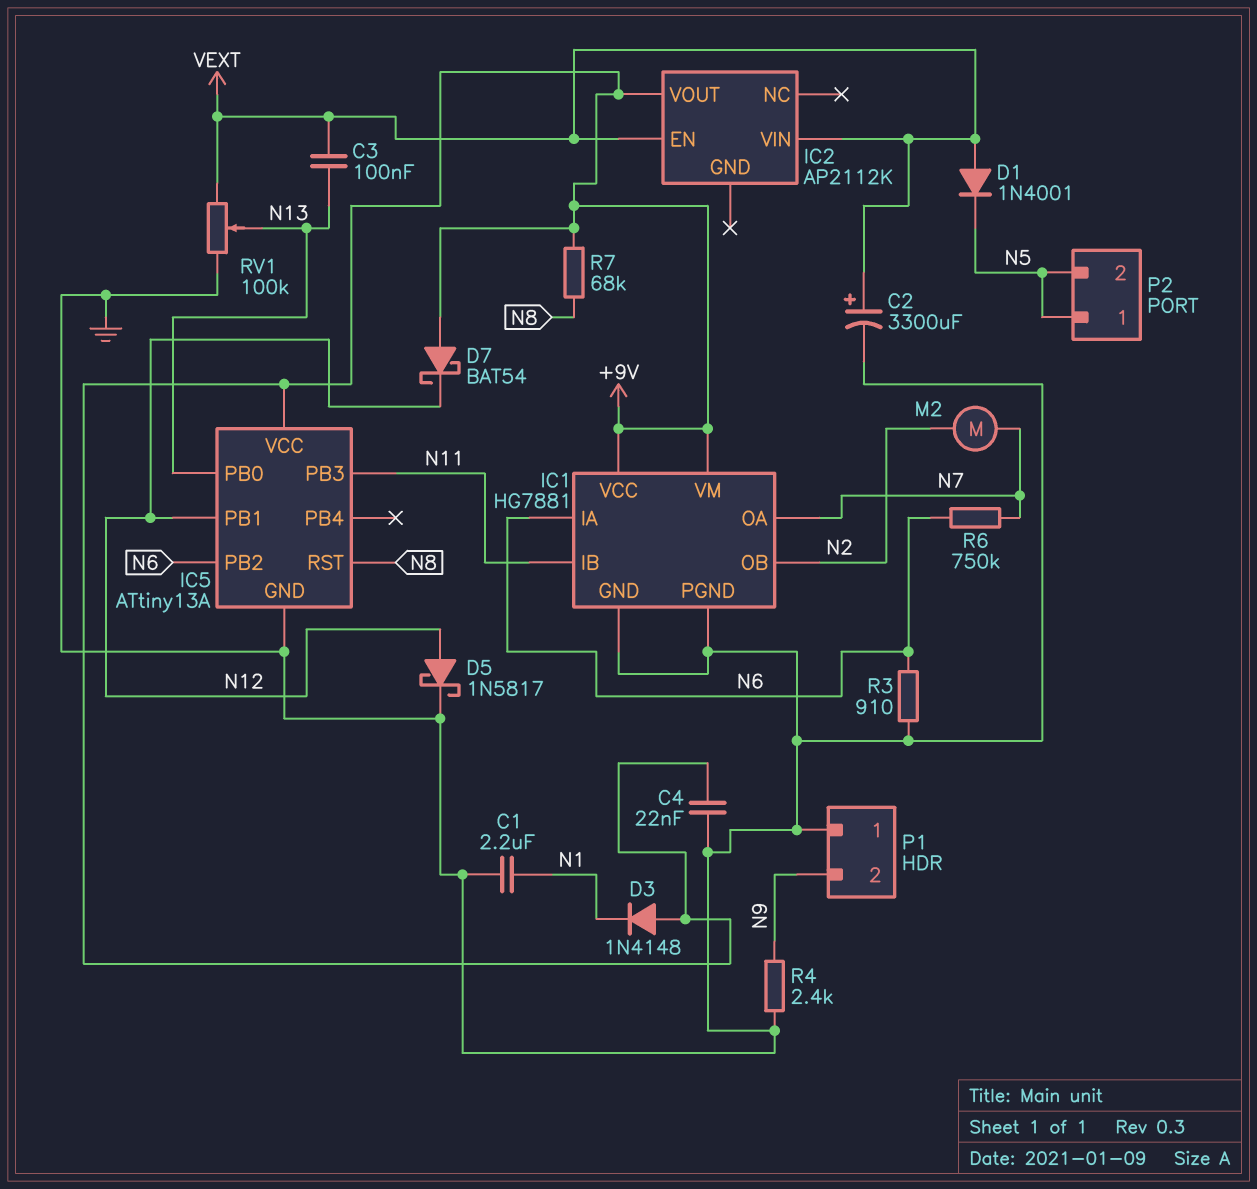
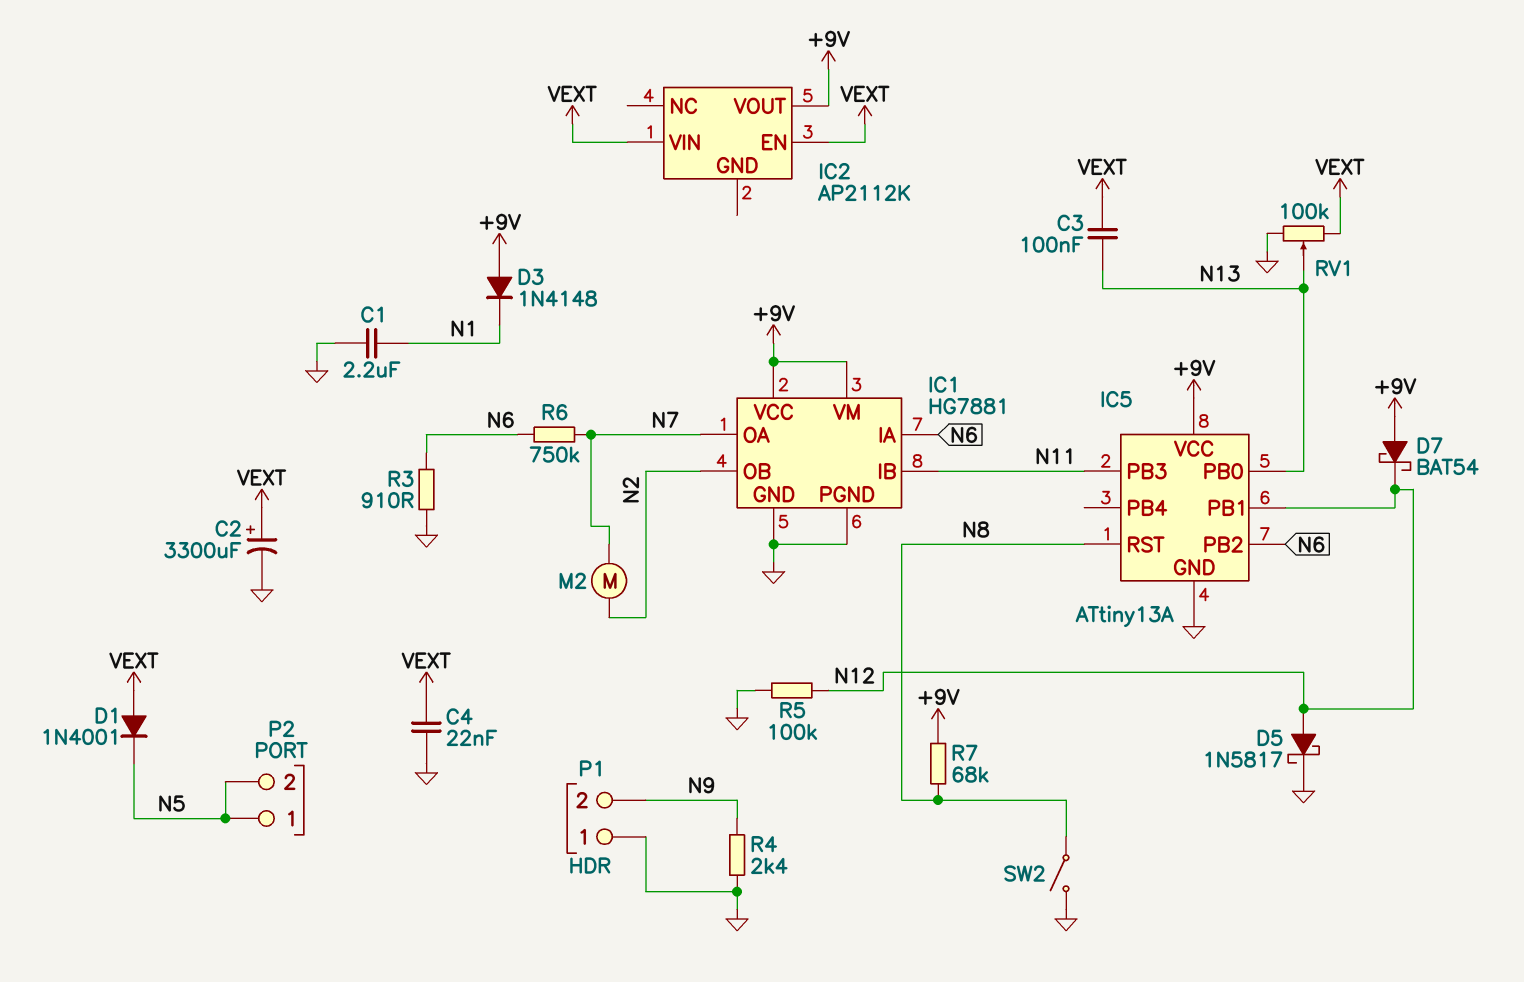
C4: 22nF (+9V, GND) -> 22nF (GND, VEXT)
R5: none -> 100k (GND, N12)
SW2: none -> switch (GND, N8)

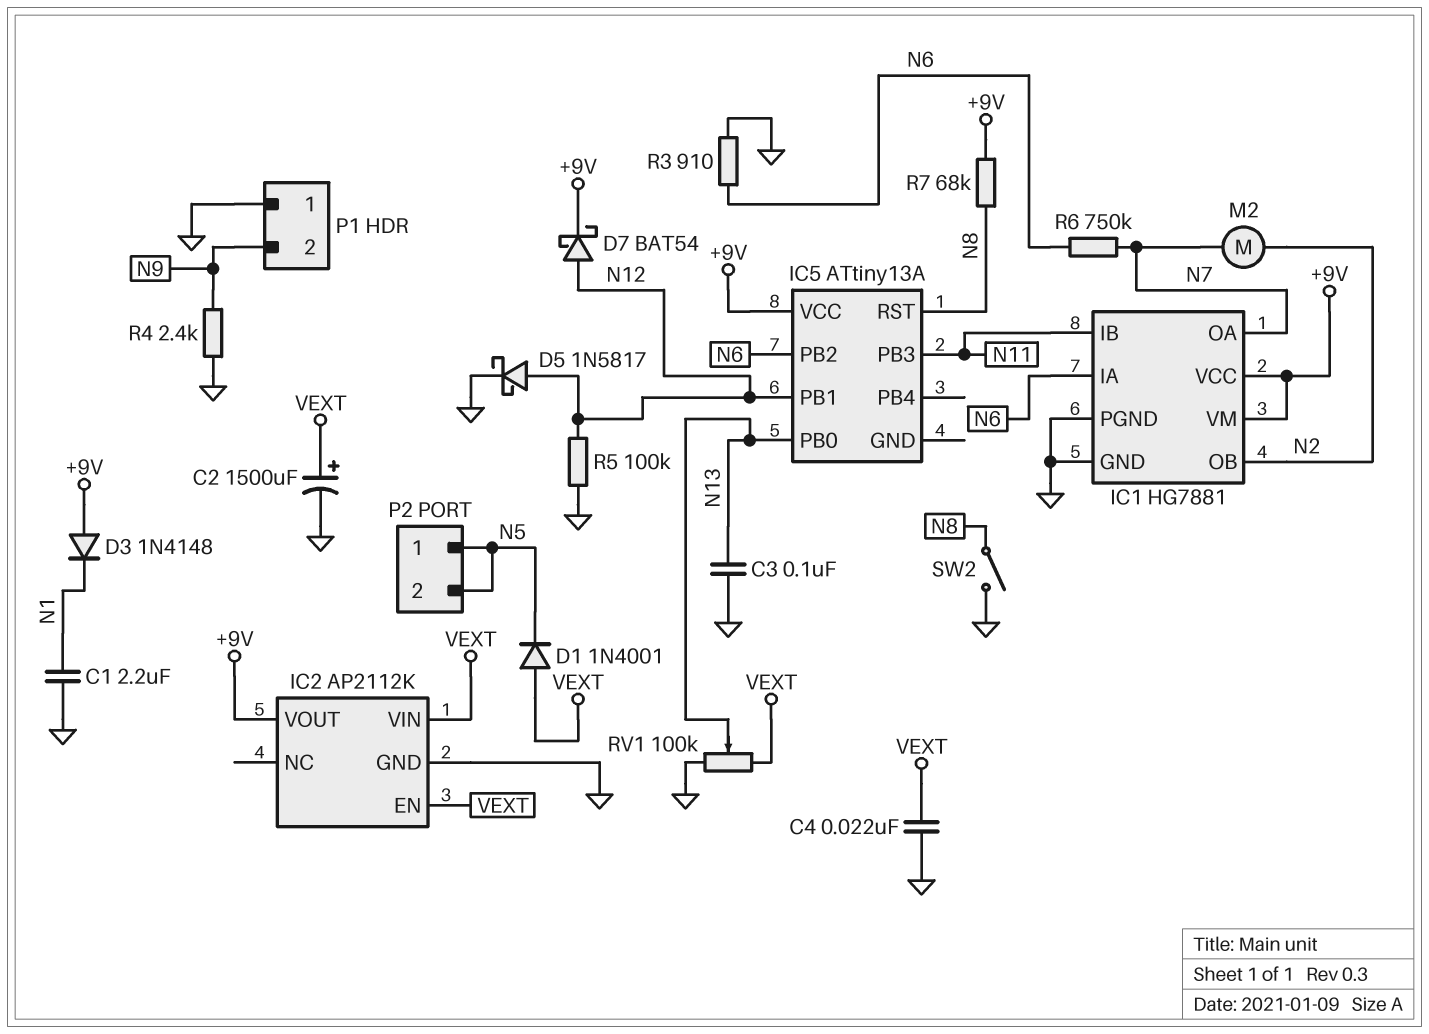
C2: 3300uF (plus VEXT, minus GND) -> 1500uF (plus VEXT, minus GND)
C3: 100nF (N13, VEXT) -> 100nF (GND, N13)
D7: schottky BAT54 (A +9V, K N12) -> schottky BAT54 (A N12, K +9V)
IC2 pin GND: none -> GND
IC5 pin GND: GND -> none

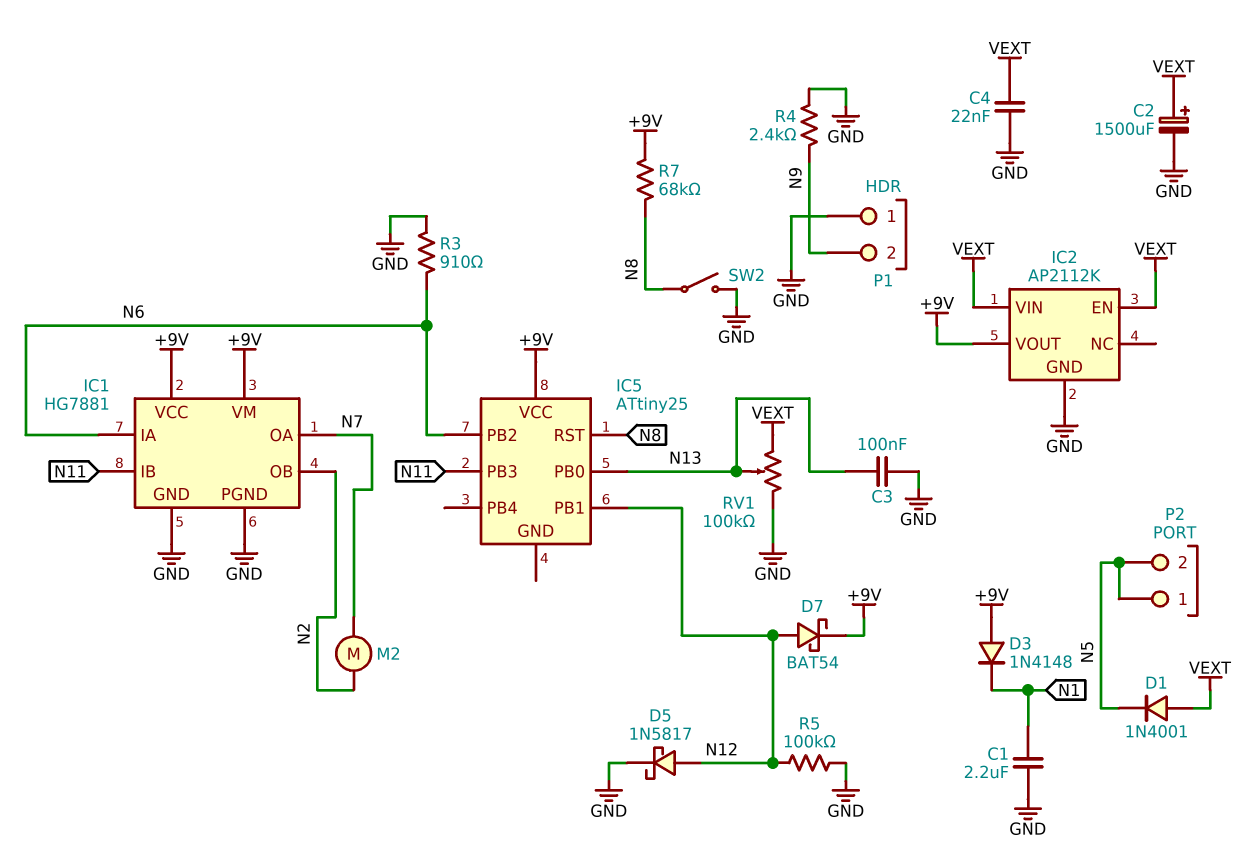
IC5: ATtiny13A -> ATtiny25
R6: 750k (N6, N7) -> none

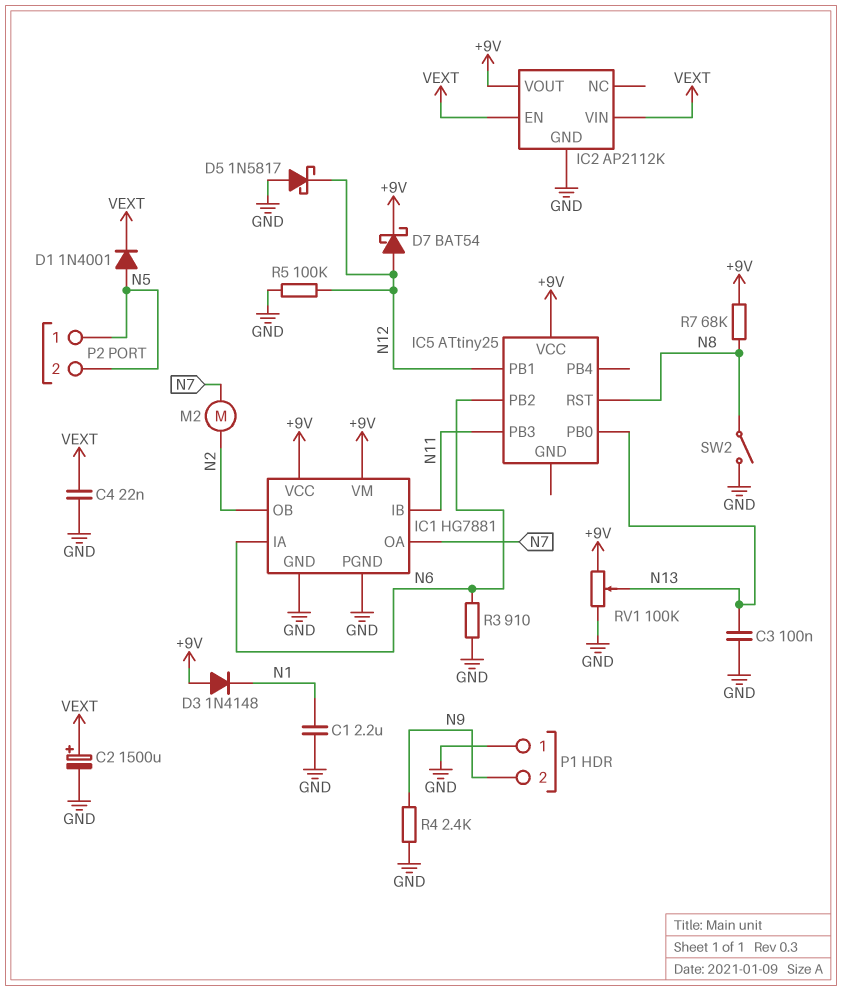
D1: diode 1N4001 (A VEXT, K N5) -> diode 1N4001 (A N5, K VEXT)
D5: schottky 1N5817 (A N12, K GND) -> schottky 1N5817 (A GND, K N12)
RV1: 100k (GND, VEXT, wiper N13) -> 100k (+9V, GND, wiper N13)

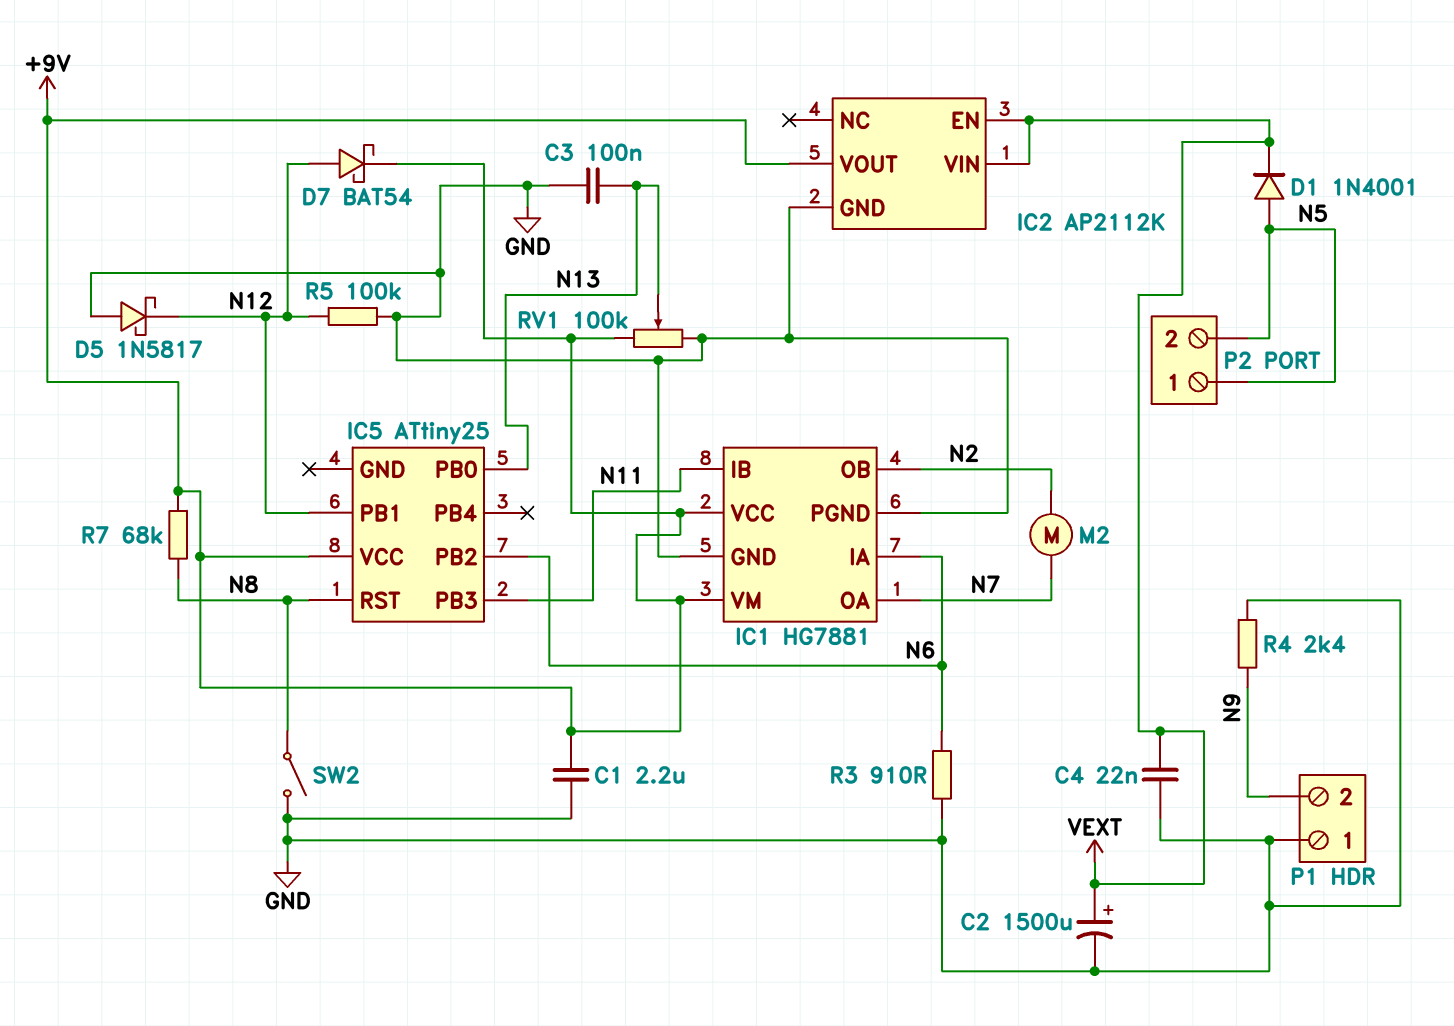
C1: 2.2uF (GND, N1) -> 2.2uF (+9V, GND)
D3: diode 1N4148 (A +9V, K N1) -> none

